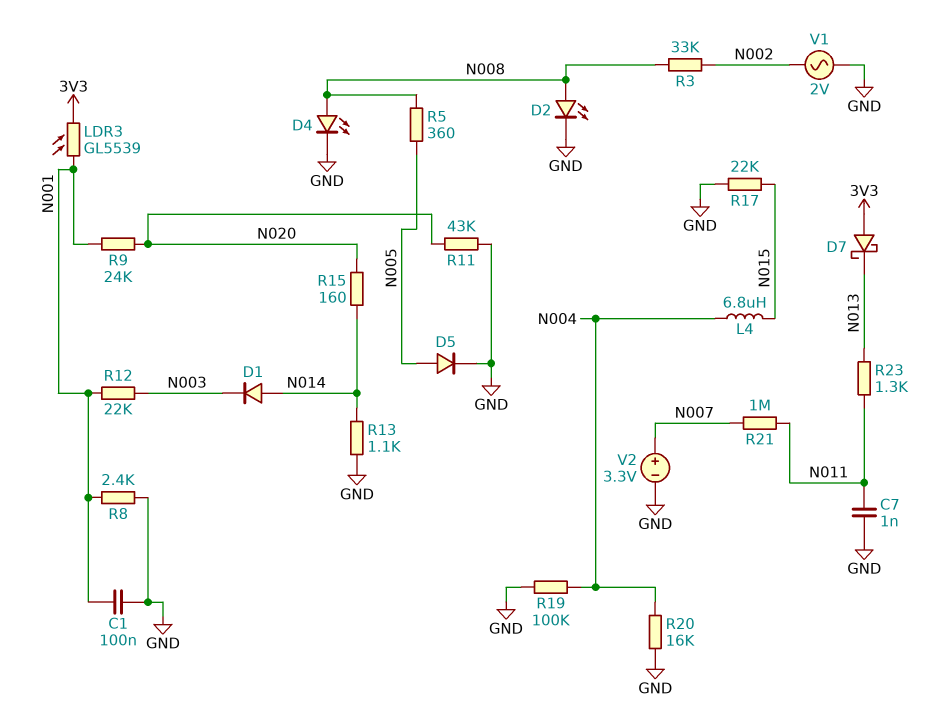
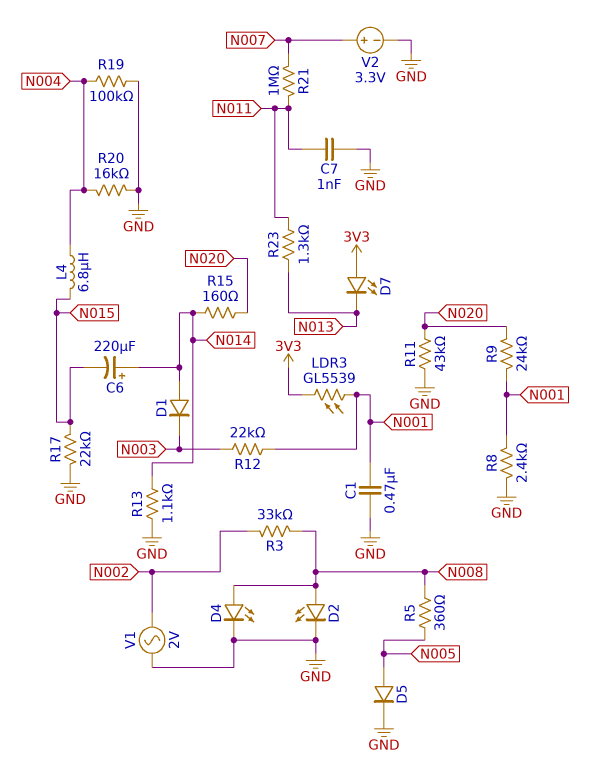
C1: 100nF (GND, N001) -> 470nF (GND, N001)
C6: none -> 220uF (plus N014, minus N015)
D7: schottky (A 3V3, K N013) -> LED (A 3V3, K N013)

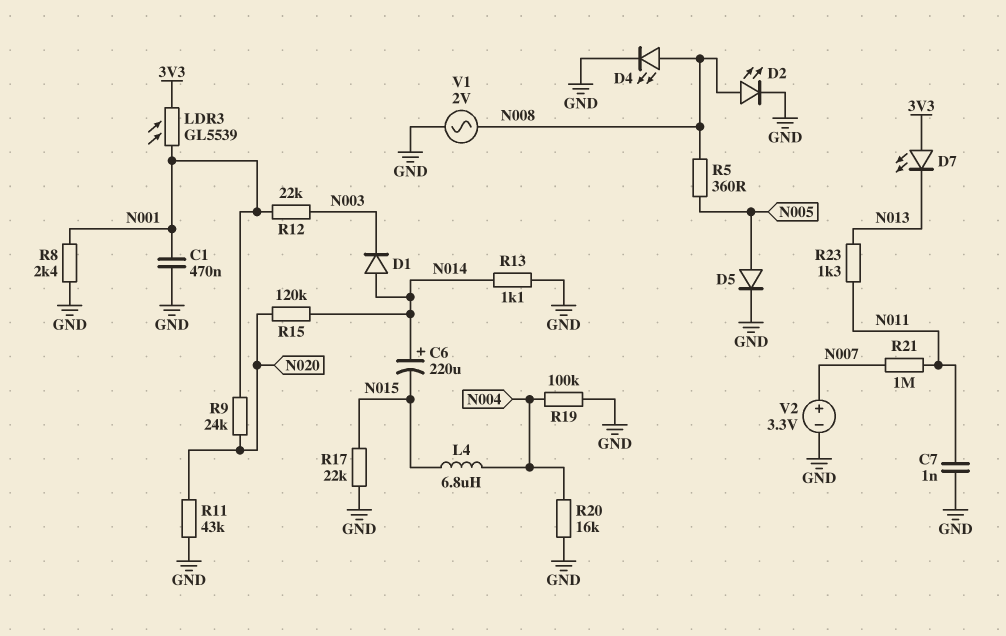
R3: 33k (N002, N008) -> none
R15: 160 (N014, N020) -> 120k (N014, N020)
V1: AC 2V (GND, N002) -> AC 2V (GND, N008)

